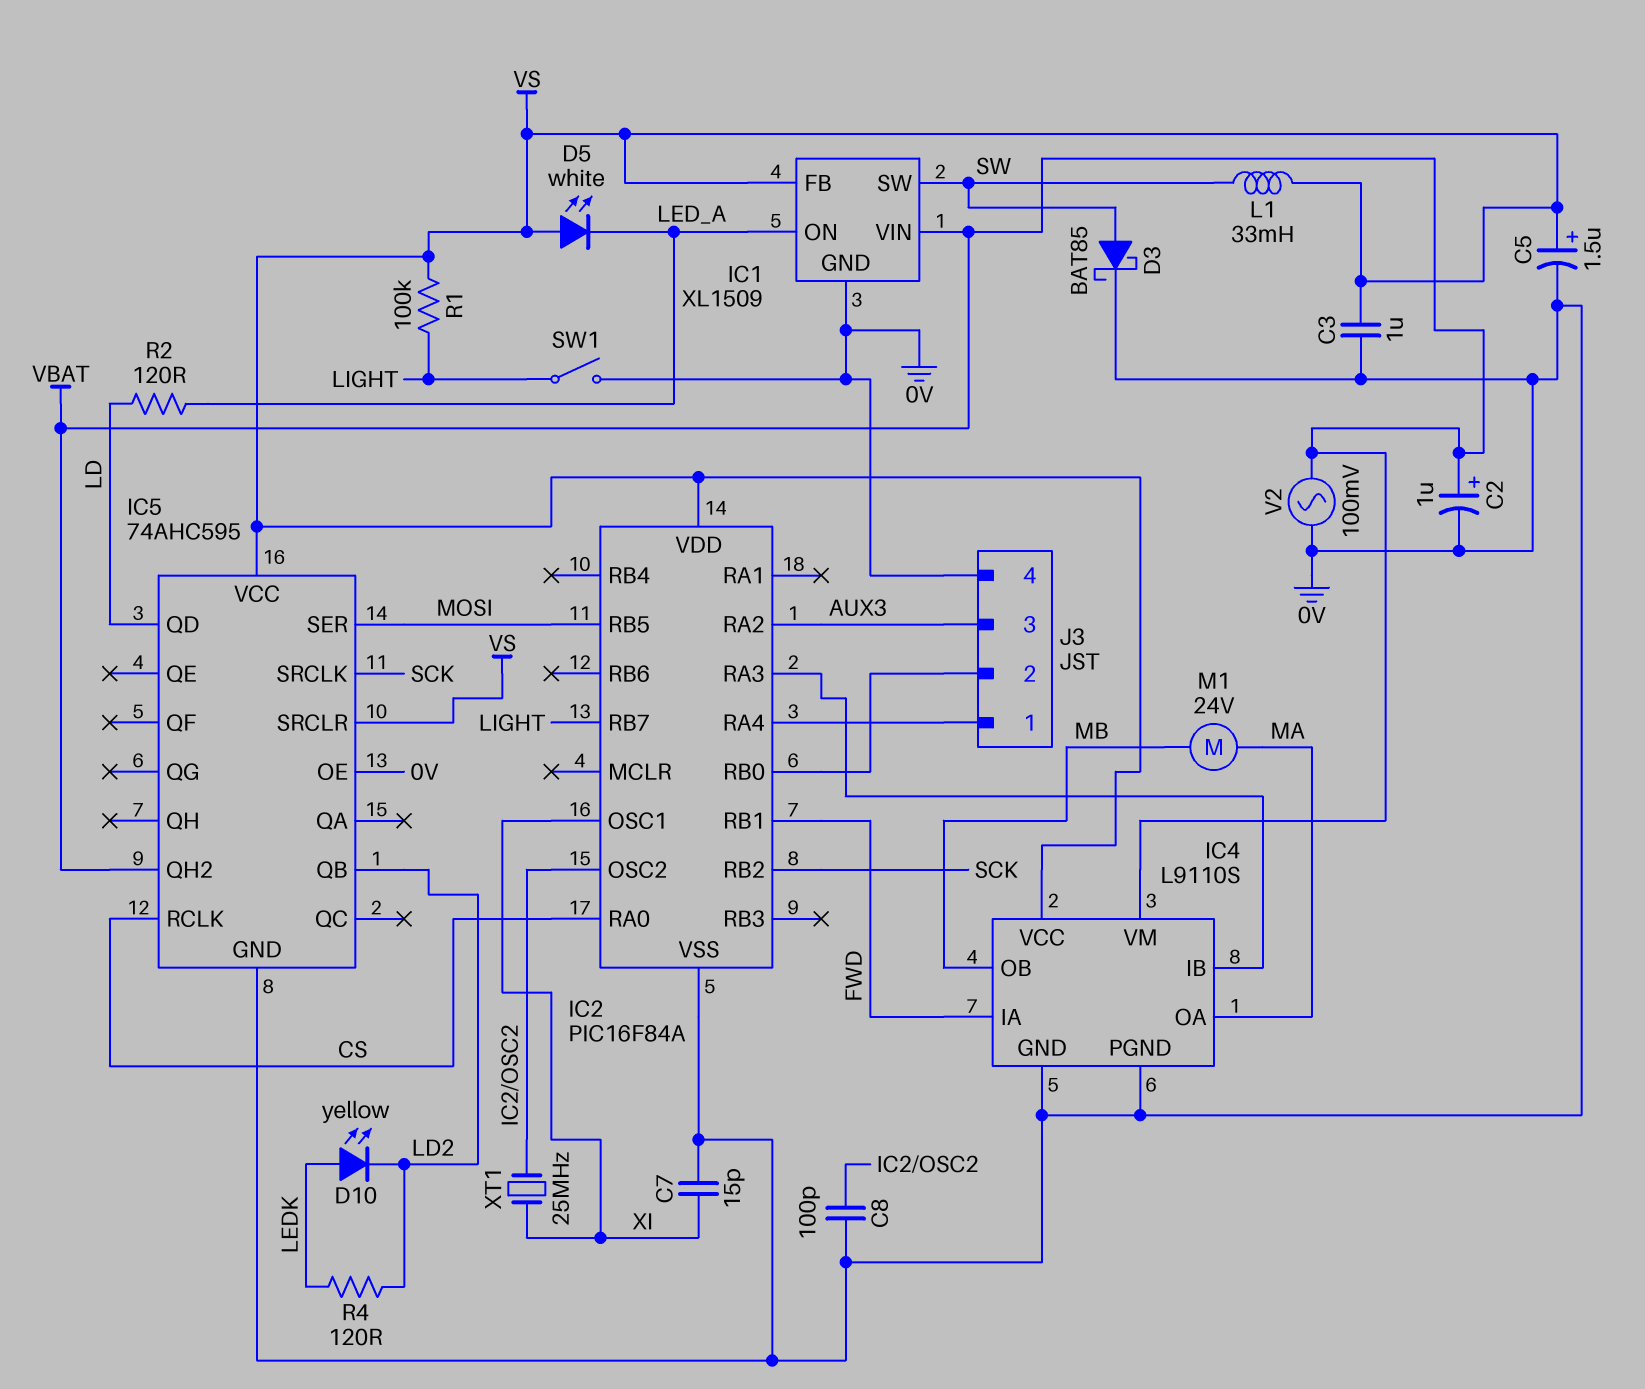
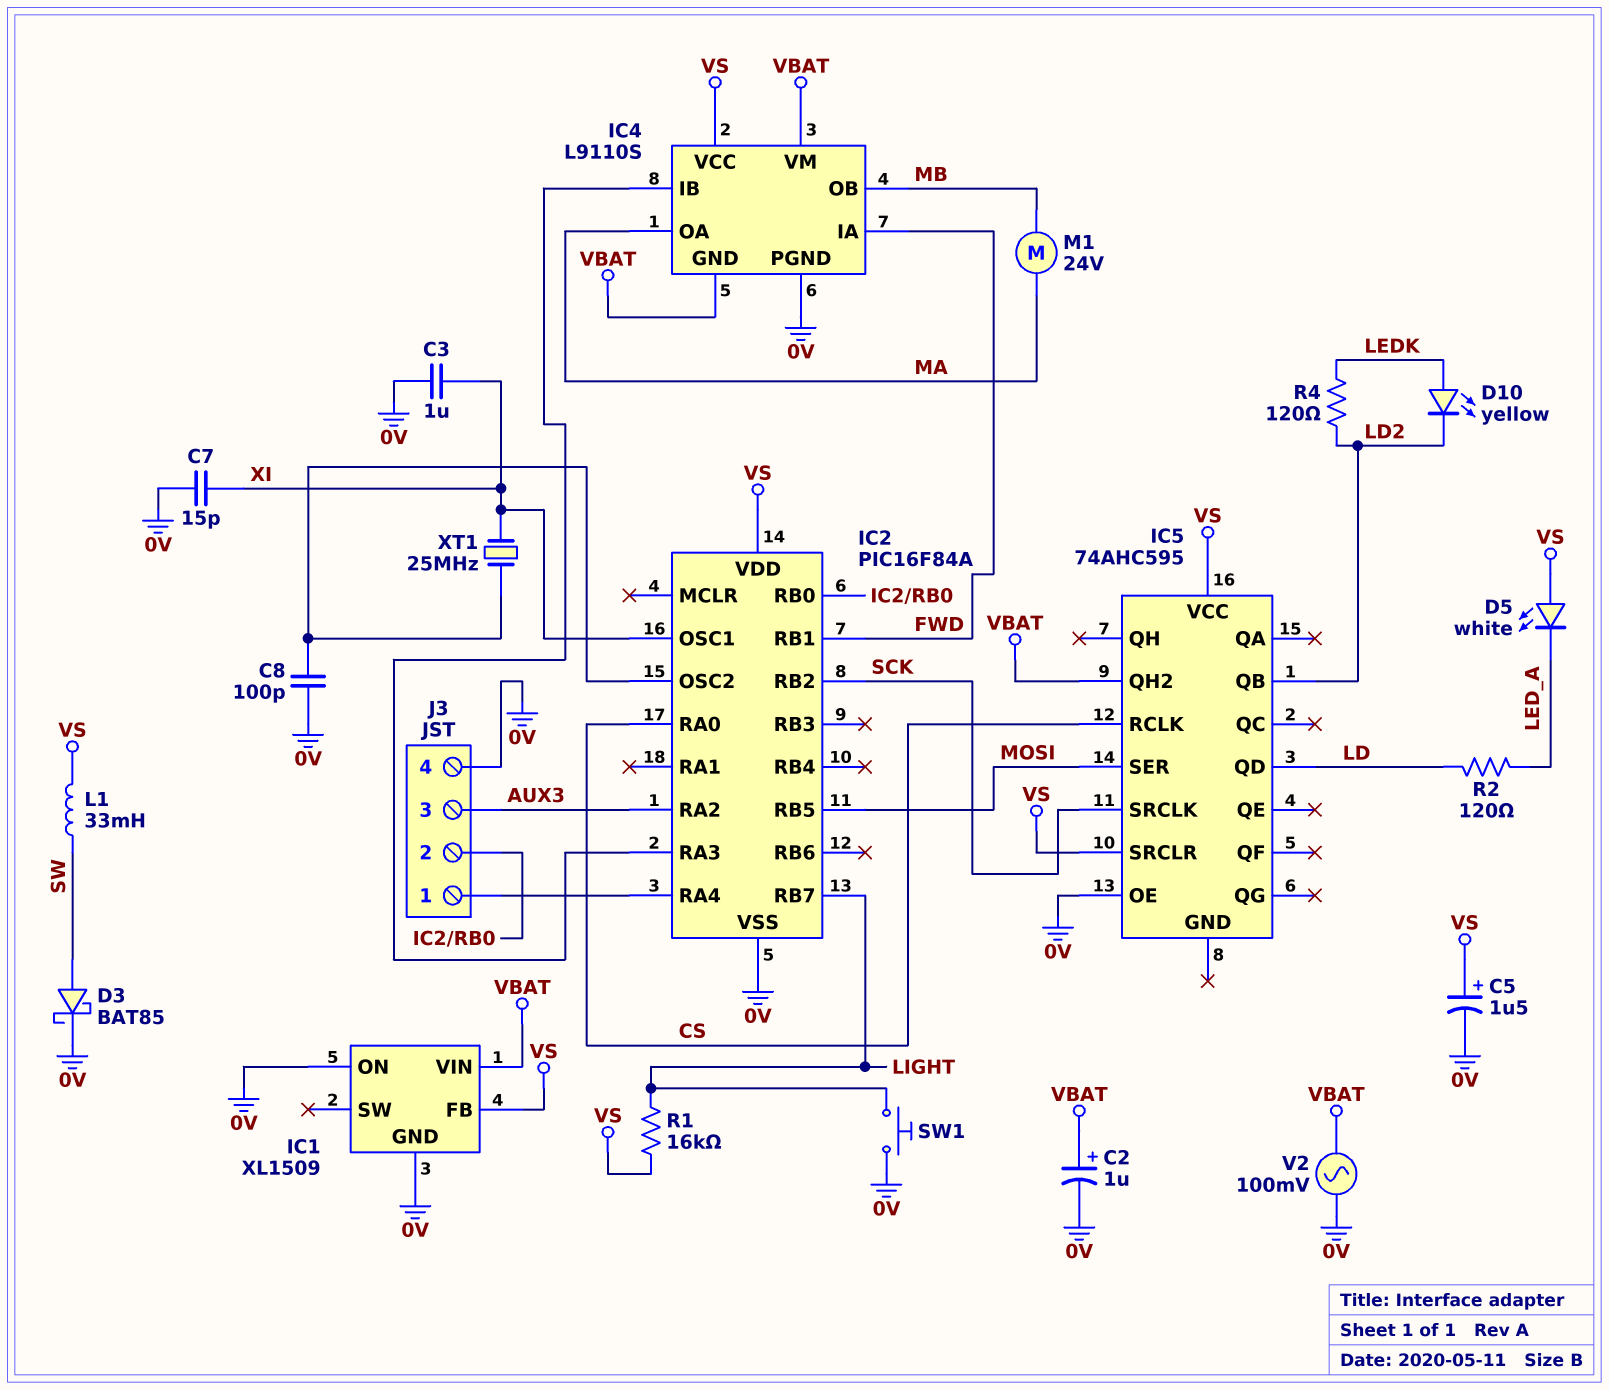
C3: 1uF (0V, VS) -> 1uF (0V, XI)
IC1 pin ON: LED_A -> 0V
IC1 pin SW: SW -> none
IC4 pin GND: 0V -> VBAT
IC5 pin GND: 0V -> none
R1: 100k (LIGHT, VS) -> 16k (LIGHT, VS)
SW1: switch (0V, LIGHT) -> button (0V, LIGHT)

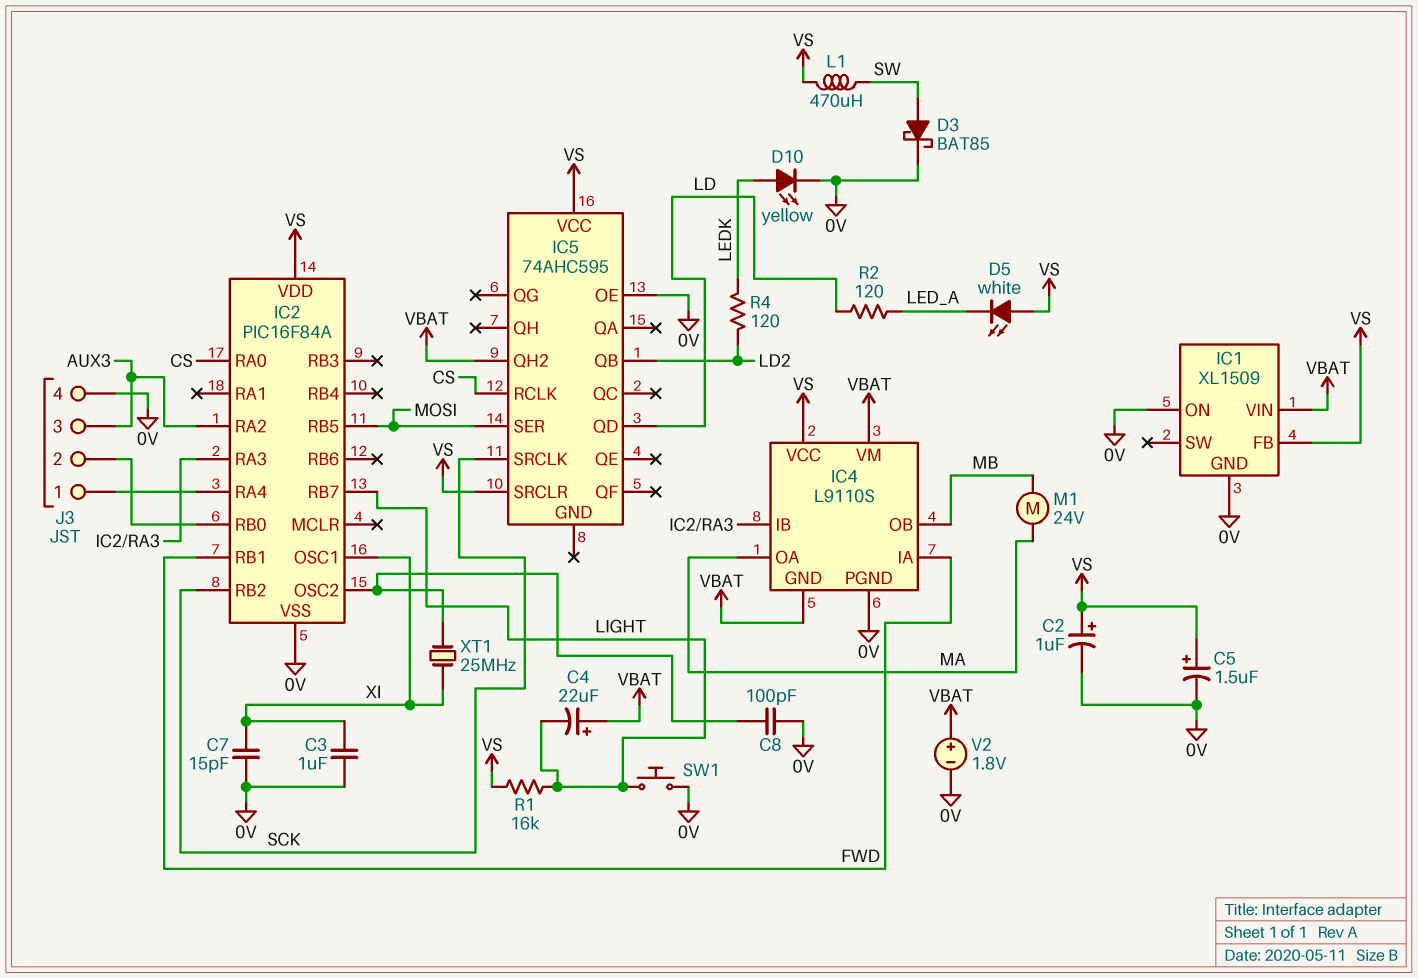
C2: 1uF (plus VBAT, minus 0V) -> 1uF (plus VS, minus 0V)
C4: none -> 22uF (plus VBAT, minus LIGHT)
D10: LED yellow (A LEDK, K LD2) -> LED yellow (A LEDK, K 0V)
L1: 33mH (SW, VS) -> 470uH (SW, VS)
V2: AC 100mV (0V, VBAT) -> 1.8V (plus VBAT, minus 0V)

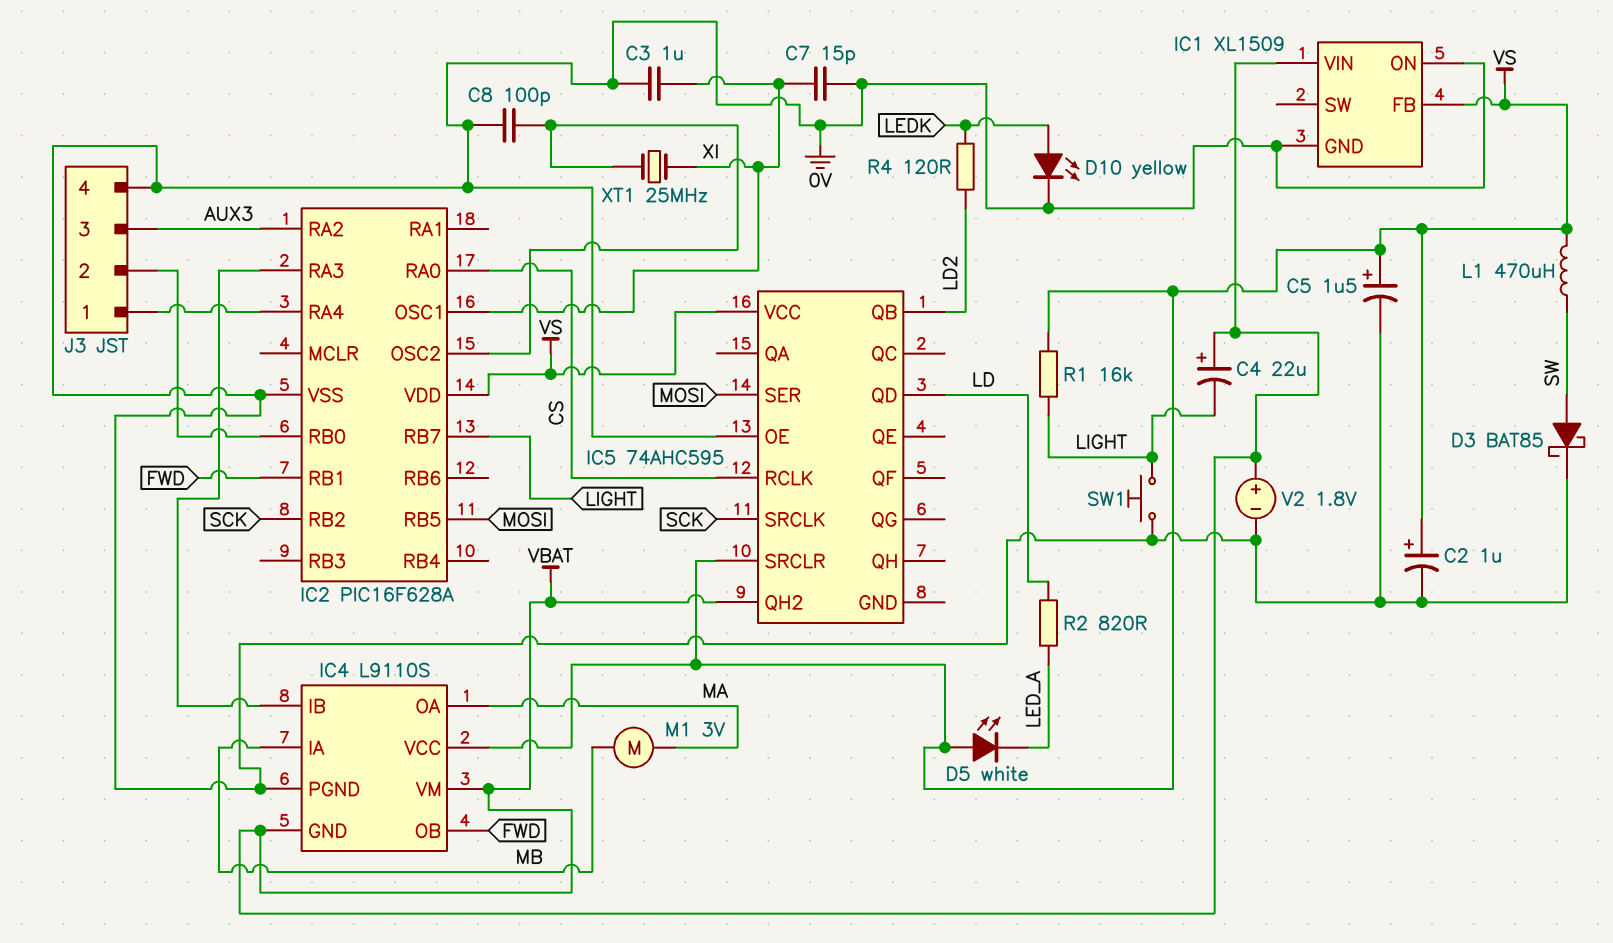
IC2: PIC16F84A -> PIC16F628A
IC4 pin IA: FWD -> MB
IC4 pin OB: MB -> FWD
M1: motor 24V (MA, MB) -> motor 3V (MA, MB)
R2: 120 (LD, LED_A) -> 820 (LD, LED_A)

